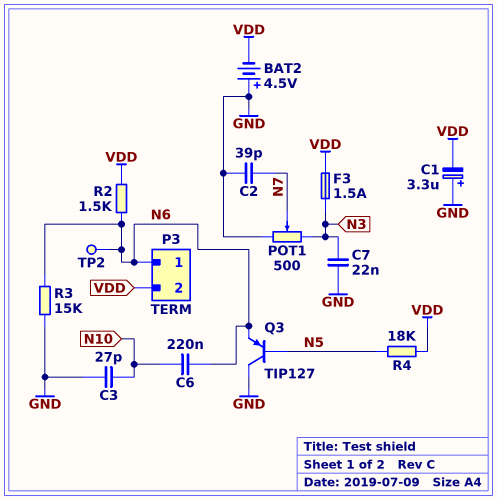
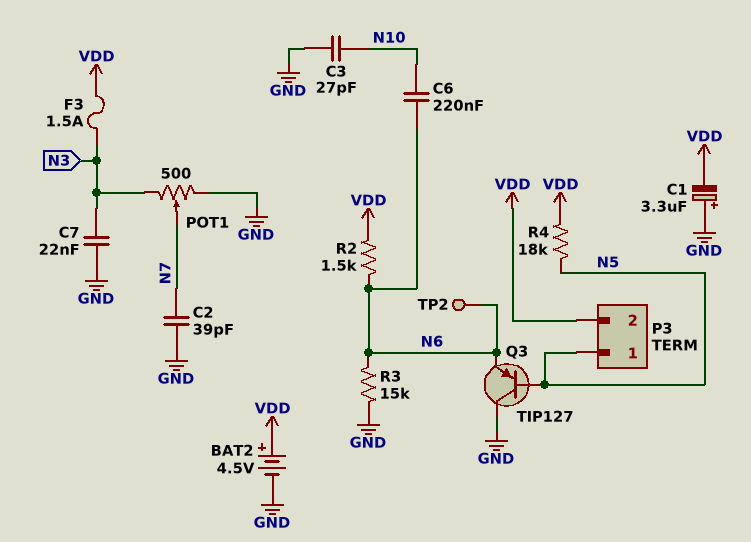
BAT2: 4.5V (plus GND, minus VDD) -> 4.5V (plus VDD, minus GND)
P3 pin 1: N6 -> N5

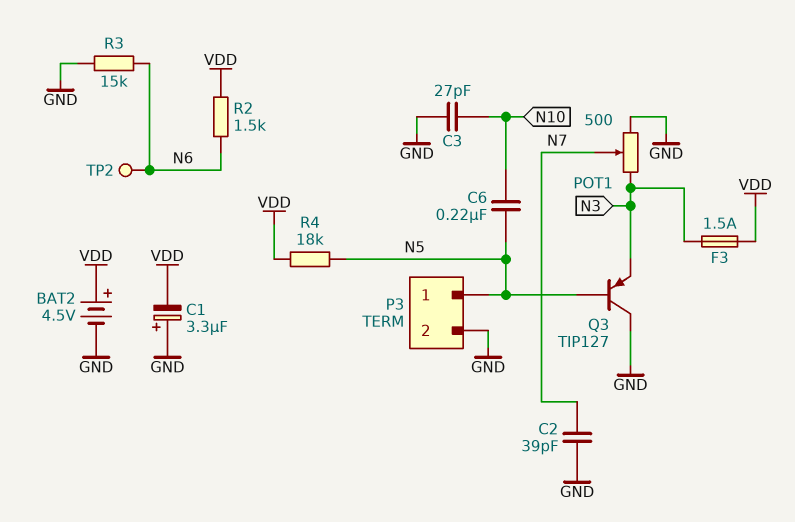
C6: 220nF (N6, N10) -> 220nF (N5, N10)
C7: 22nF (GND, N3) -> none
P3 pin 2: VDD -> GND
Q3: PNP TIP127 (B N5, C GND, E N6) -> PNP TIP127 (B N5, C GND, E N3)

